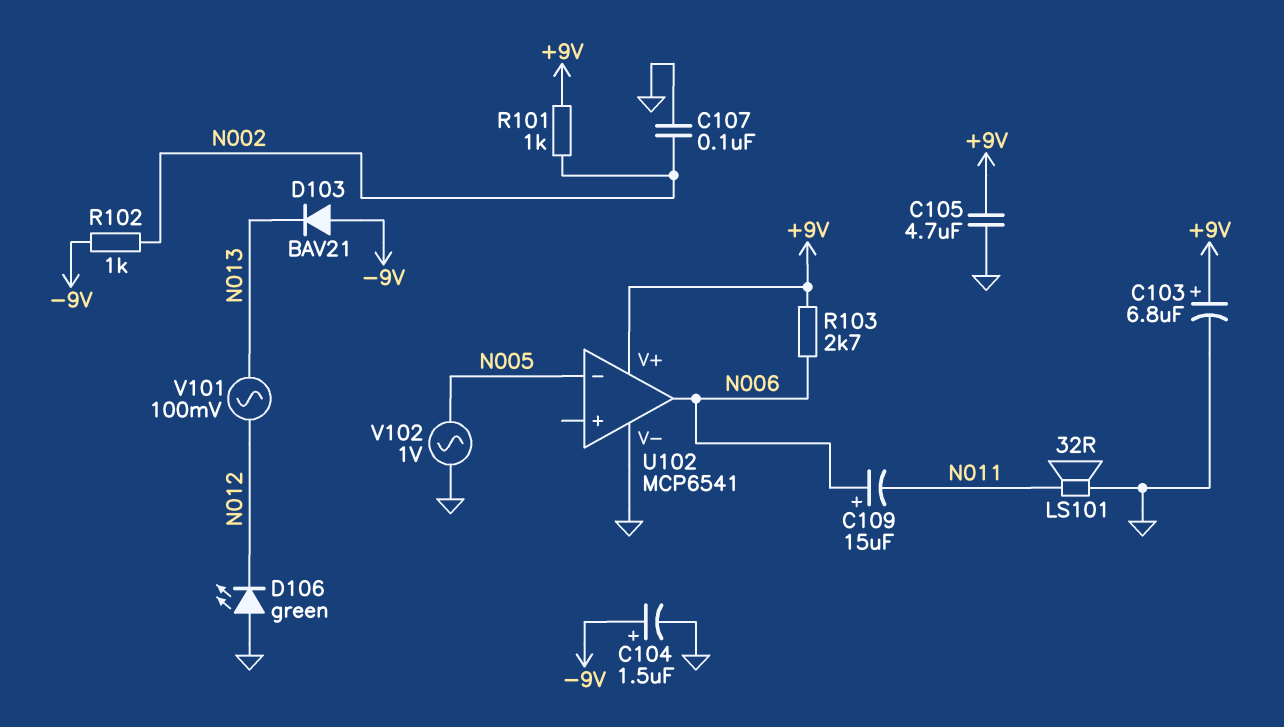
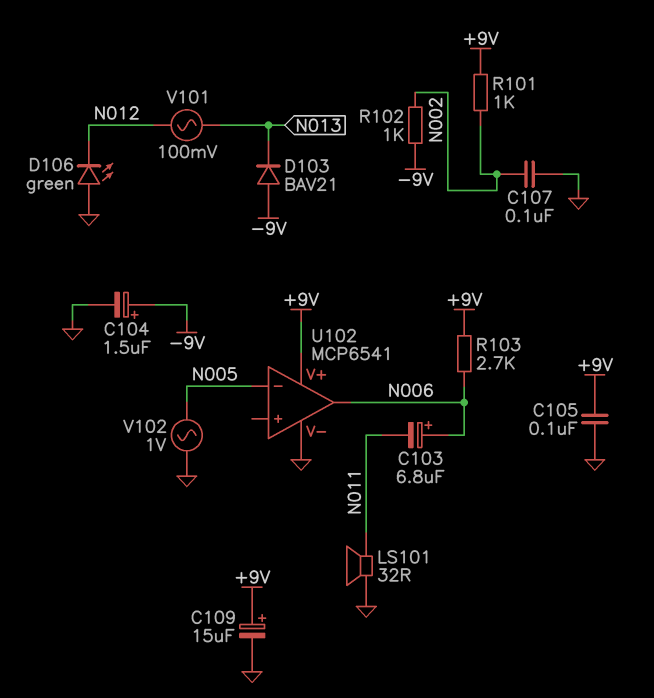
C103: 6.8uF (plus +9V, minus GND) -> 6.8uF (plus N006, minus N011)
C105: 4.7uF (+9V, GND) -> 100nF (+9V, GND)
C109: 15uF (plus N006, minus N011) -> 15uF (plus +9V, minus GND)

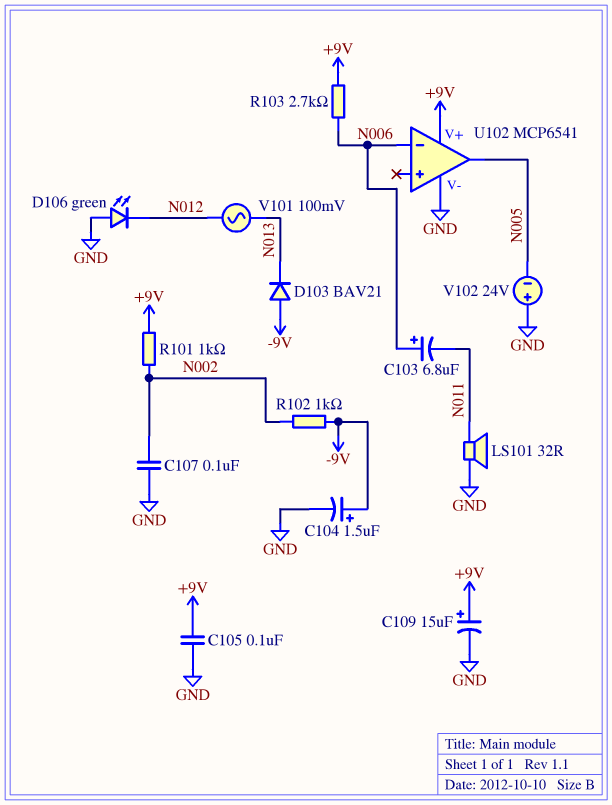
U102 pin in-: N005 -> N006
U102 pin out: N006 -> N005
V102: AC 1V (GND, N005) -> 24V (plus GND, minus N005)

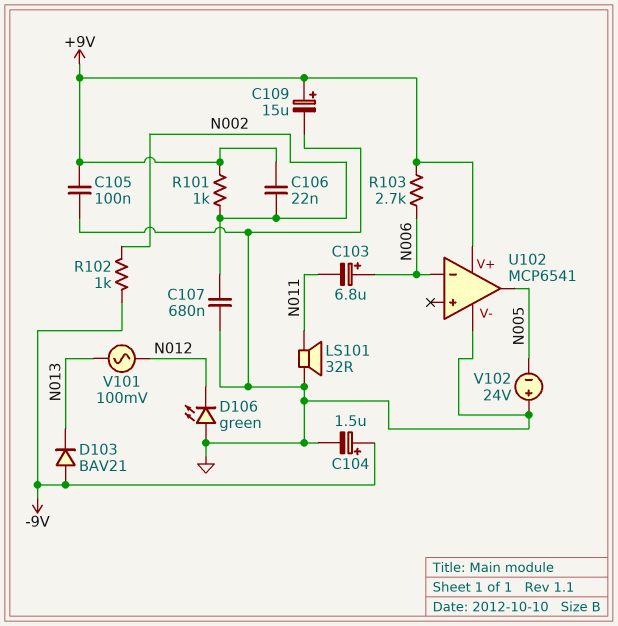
C106: none -> 22nF (+9V, N002)
C107: 100nF (GND, N002) -> 680nF (GND, N002)

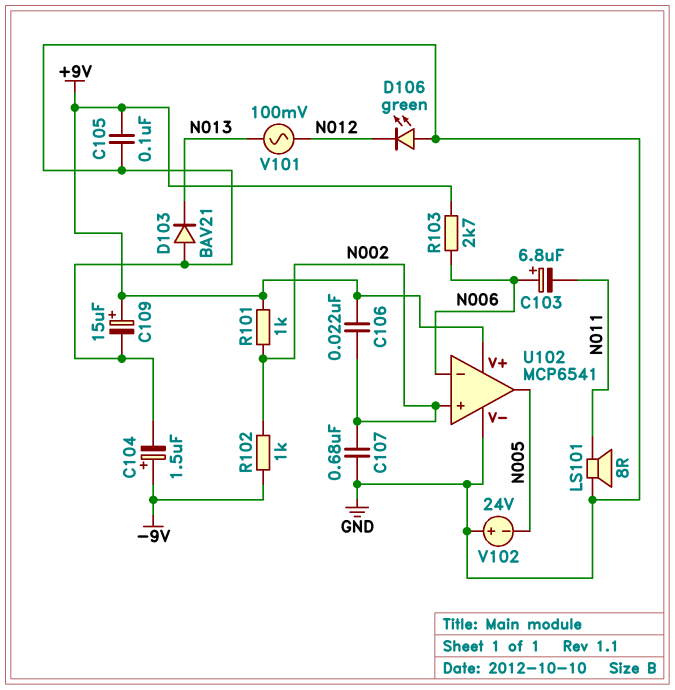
D103: diode BAV21 (A -9V, K N013) -> diode BAV21 (A GND, K N013)
LS101: speaker 32R (GND, N011) -> speaker 8R (GND, N011)
U102 pin in+: none -> N002

